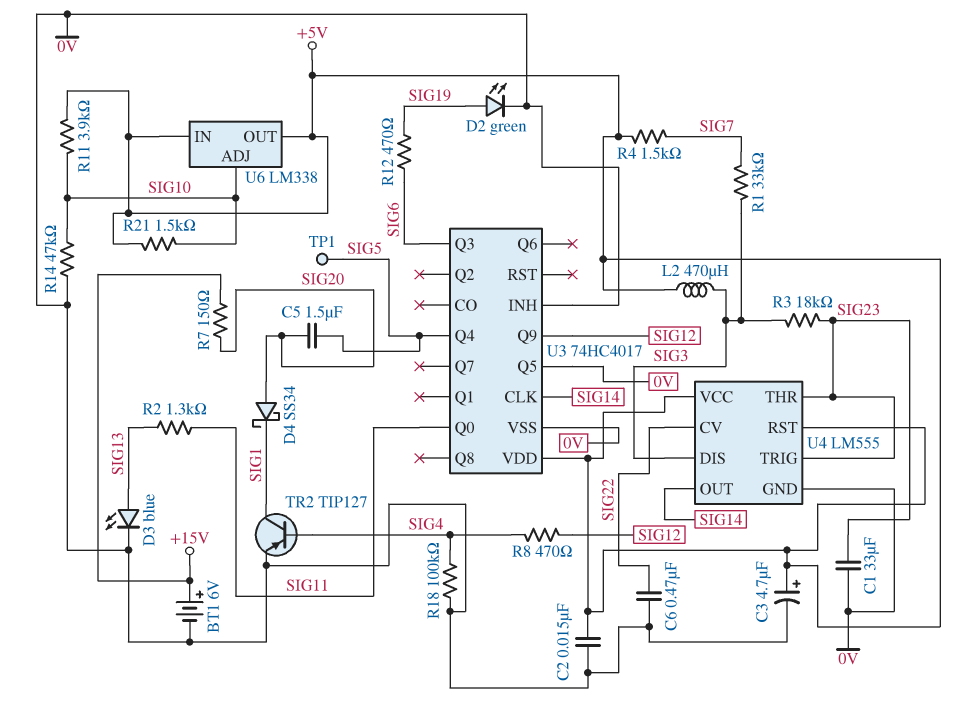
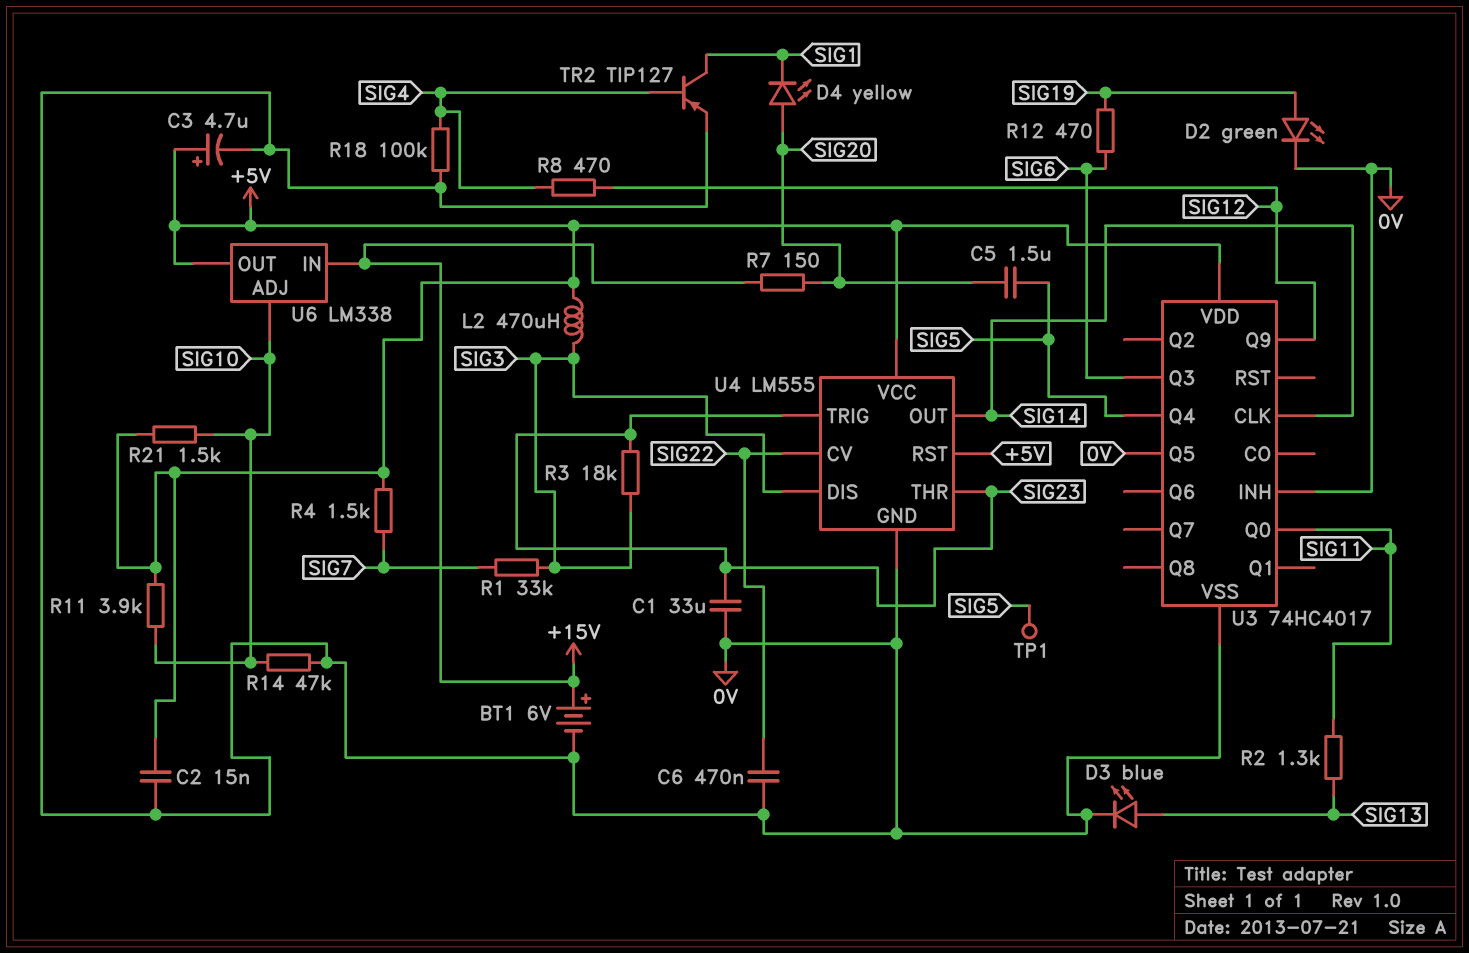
D4: schottky SS34 (A SIG20, K SIG1) -> LED yellow (A SIG20, K SIG1)
U6 pin IN: +5V -> +15V

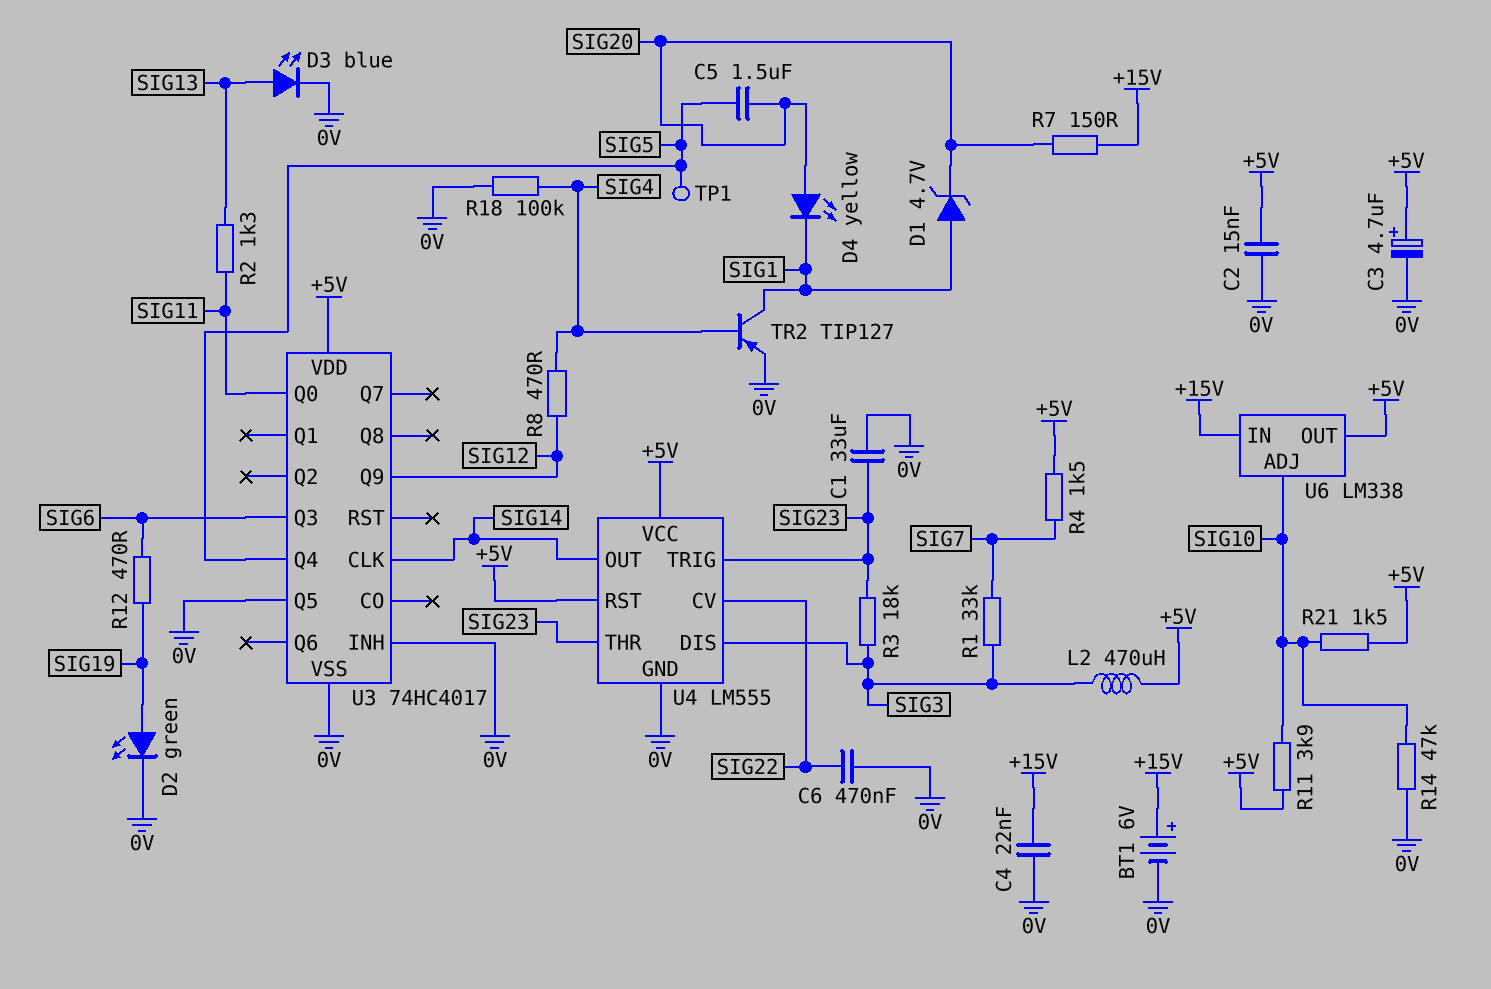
C4: none -> 22nF (+15V, 0V)
D1: none -> zener 4.7V (A SIG1, K SIG20)

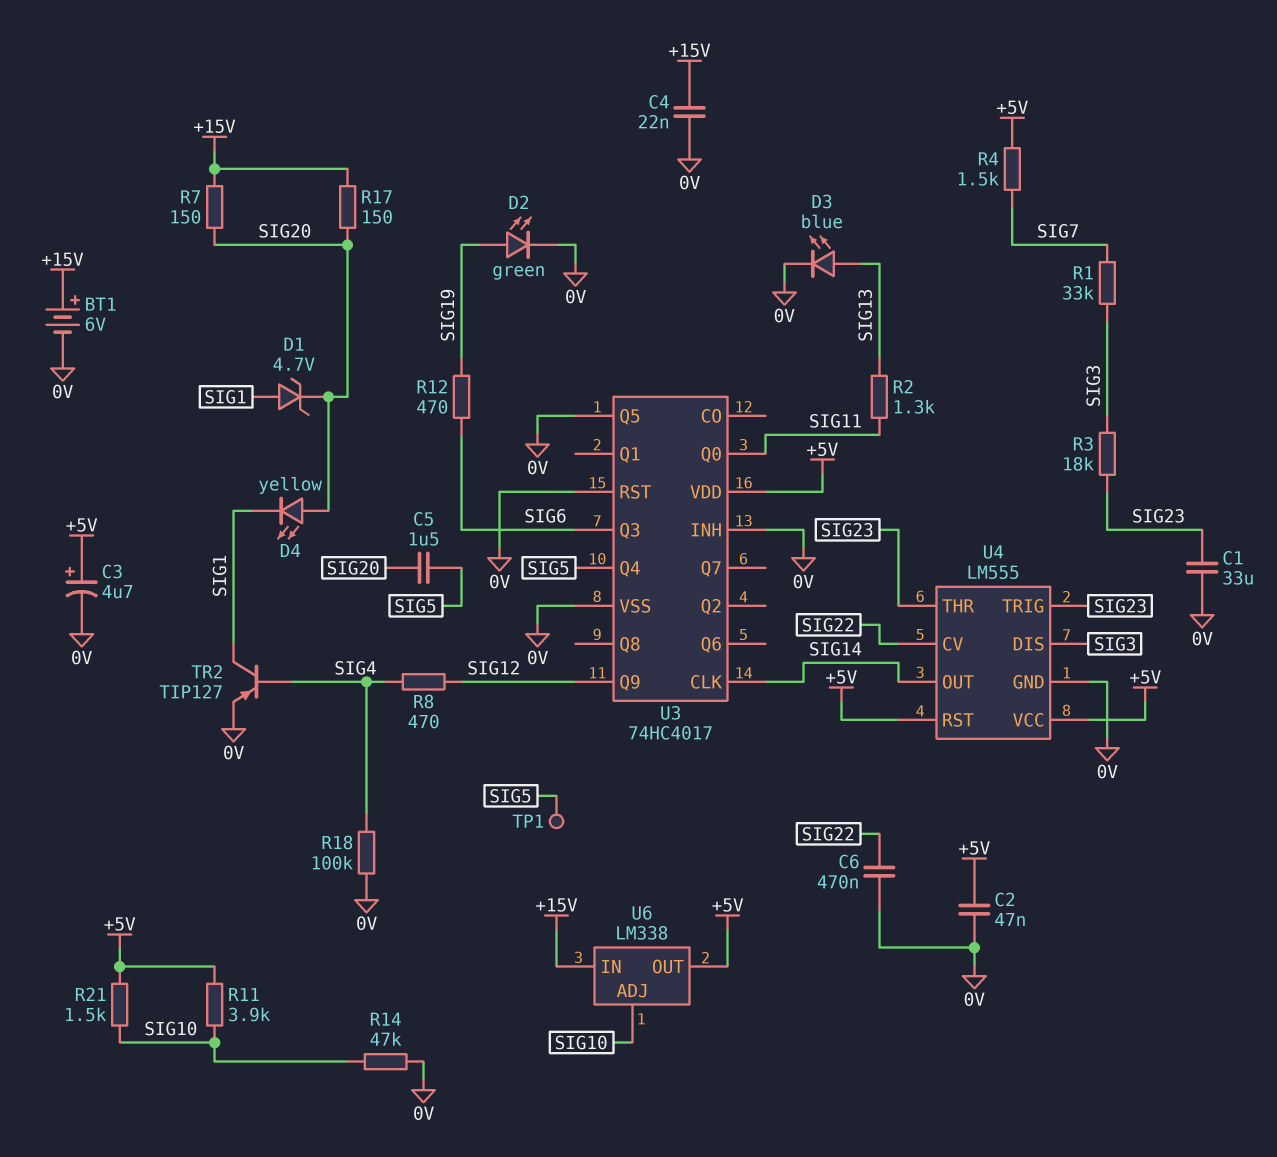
C2: 15nF (+5V, 0V) -> 47nF (+5V, 0V)
L2: 470uH (+5V, SIG3) -> none
R17: none -> 150 (+15V, SIG20)
U3 pin RST: none -> 0V

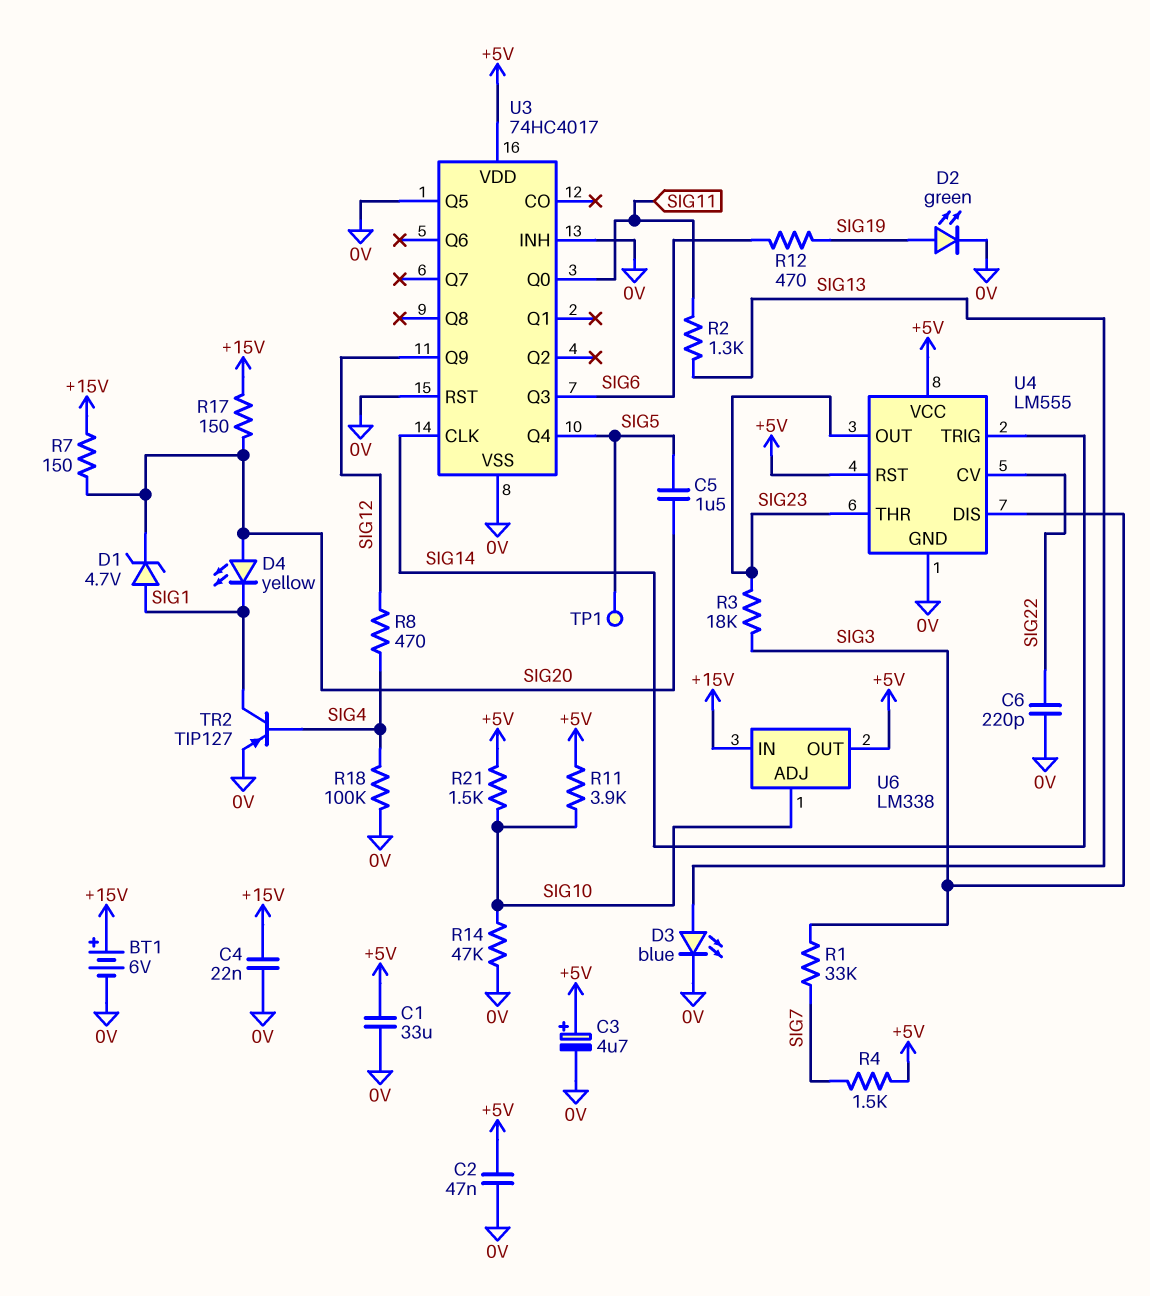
C1: 33uF (0V, SIG23) -> 33uF (+5V, 0V)
C6: 470nF (0V, SIG22) -> 220pF (0V, SIG22)
U4 pin OUT: SIG14 -> SIG23
U4 pin TRIG: SIG23 -> SIG14

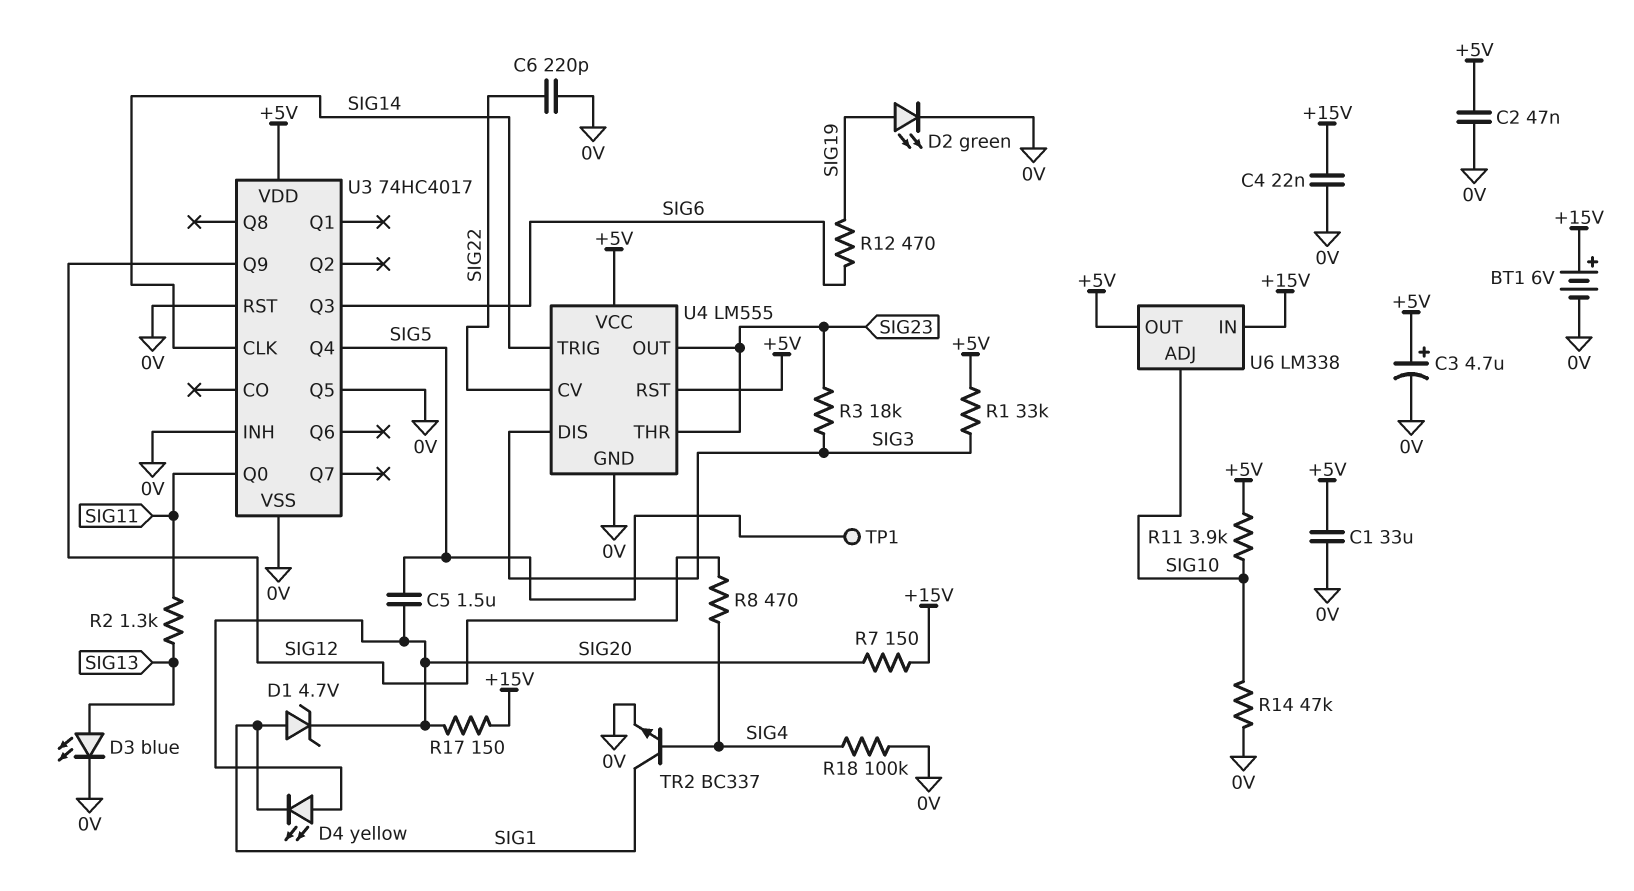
R1: 33k (SIG3, SIG7) -> 33k (+5V, SIG3)
R4: 1.5k (+5V, SIG7) -> none
R21: 1.5k (+5V, SIG10) -> none
TR2: PNP TIP127 (B SIG4, C SIG1, E 0V) -> NPN BC337 (B SIG4, C SIG1, E 0V)

